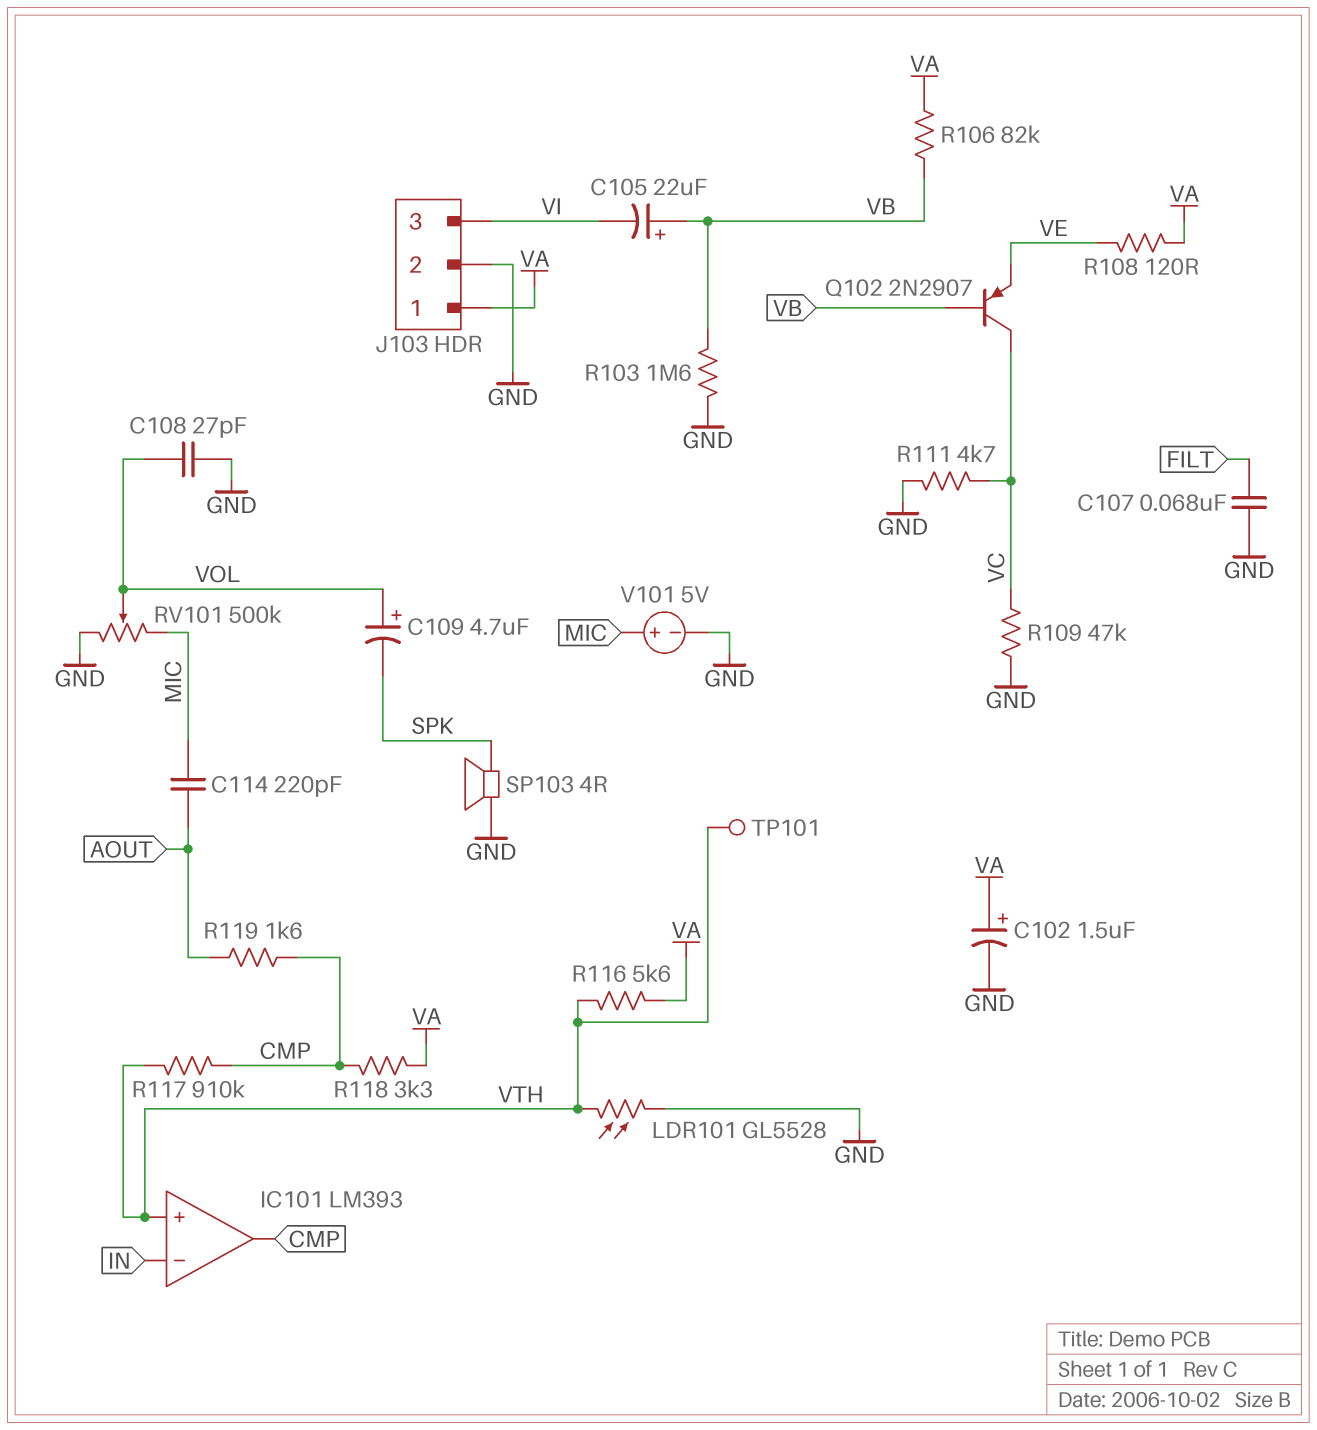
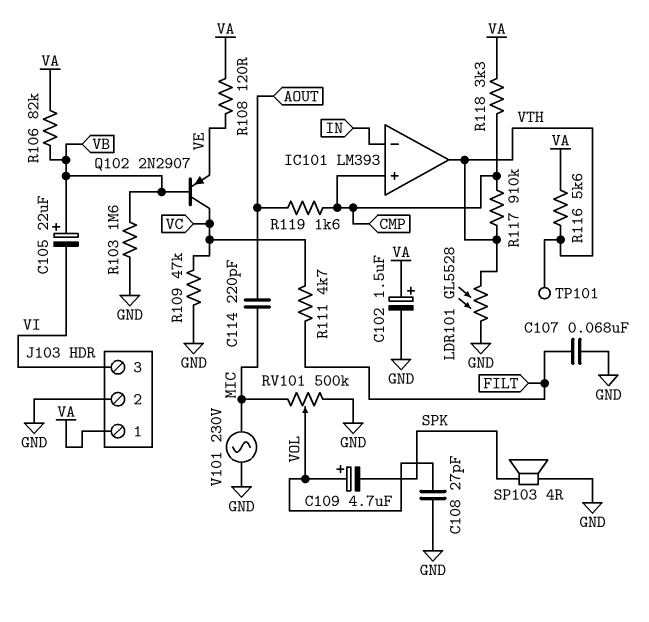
IC101 pin in+: VTH -> CMP
IC101 pin out: CMP -> VTH
R111: 4.7k (GND, VC) -> 4.7k (FILT, VC)
V101: 5V (plus MIC, minus GND) -> AC 230V (GND, MIC)

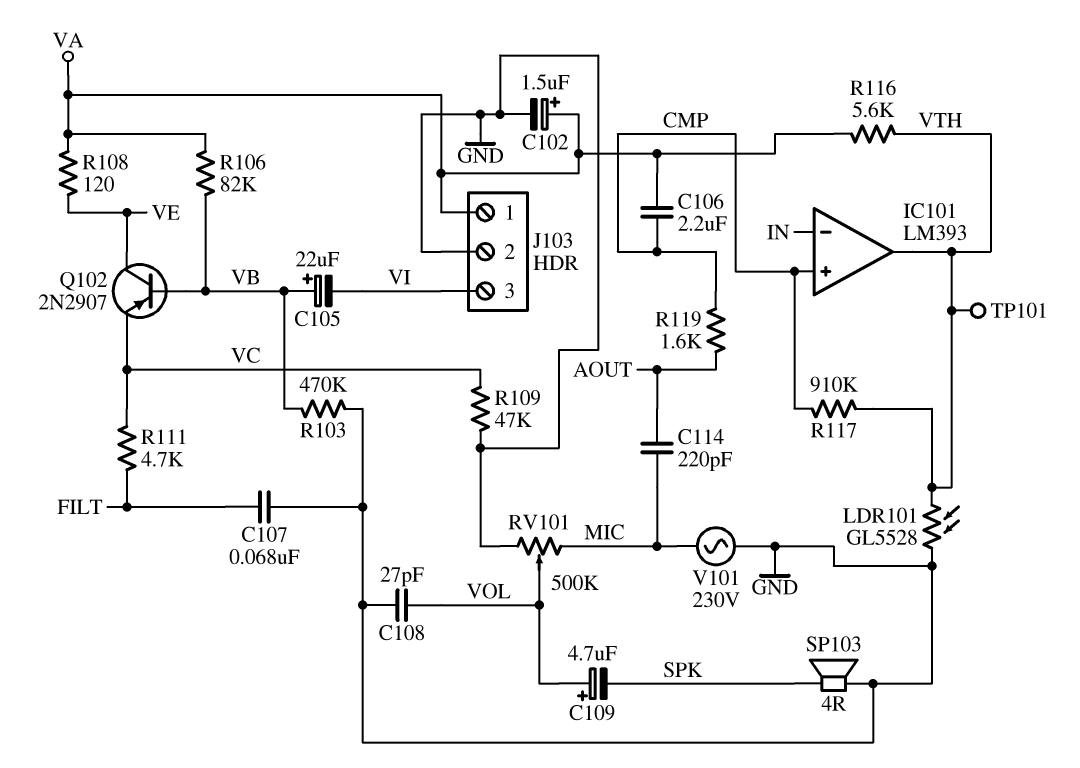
C106: none -> 2.2uF (CMP, VA)
Q102: PNP 2N2907 (B VB, C VC, E VE) -> PNP 2N2907 (B VB, C VE, E VC)
R103: 1.6M (GND, VB) -> 470k (GND, VB)
R118: 3.3k (CMP, VA) -> none

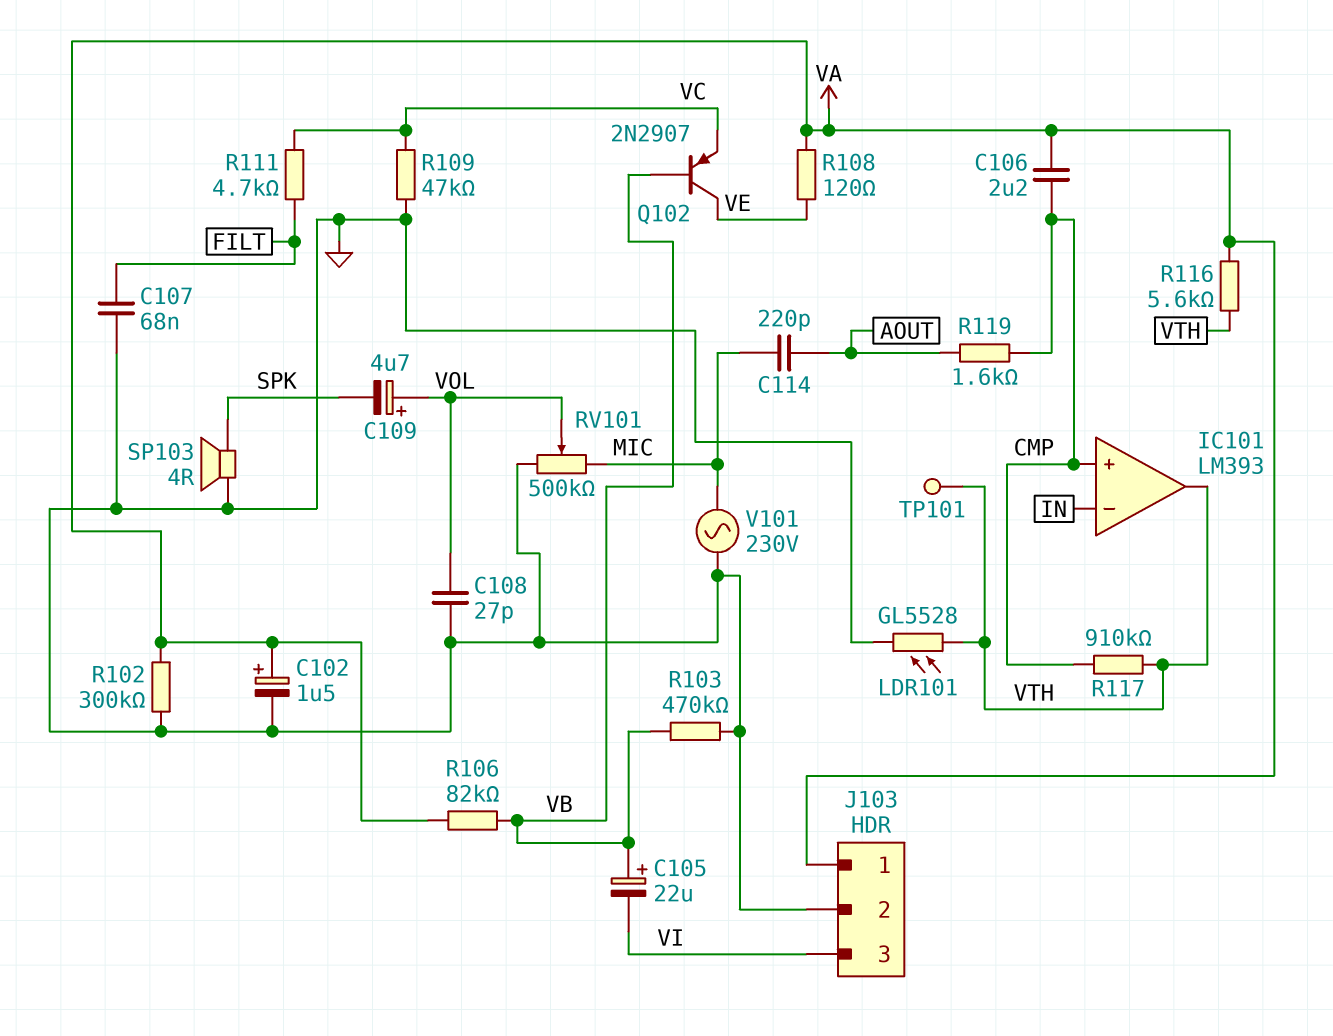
R102: none -> 300k (GND, VA)

